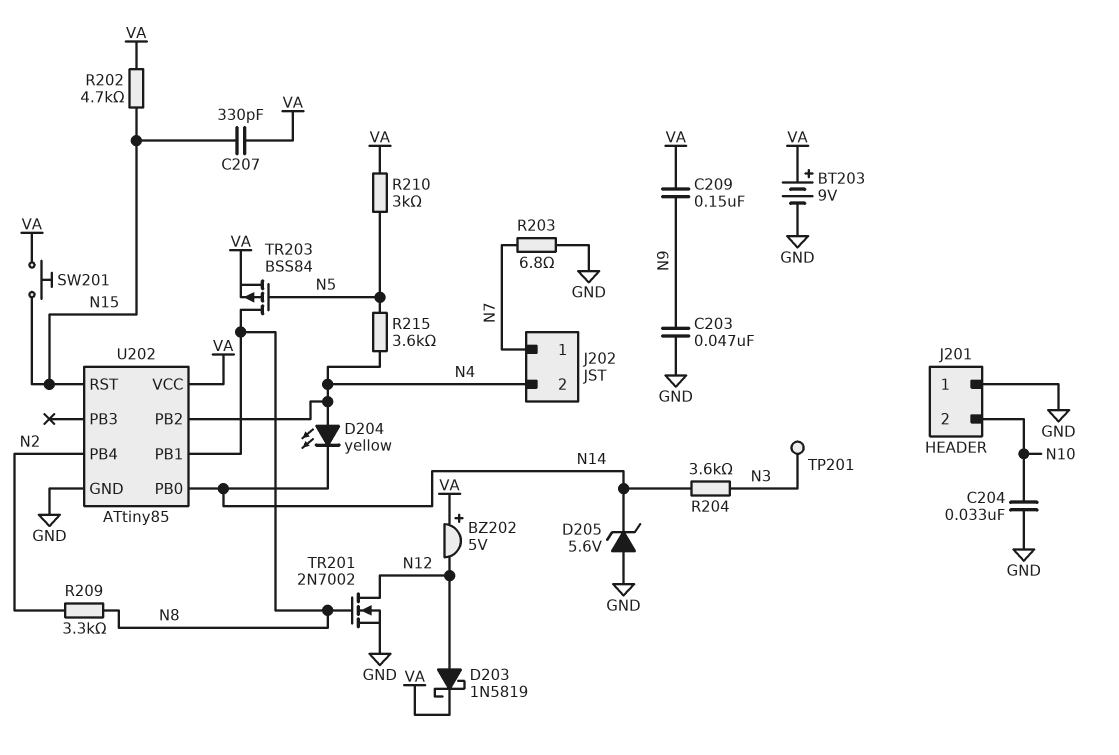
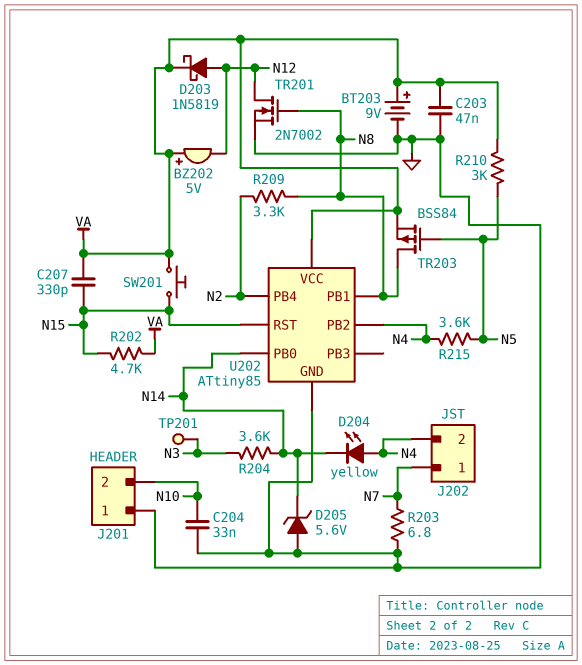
C203: 47nF (GND, N9) -> 47nF (GND, VA)
C209: 150nF (N9, VA) -> none

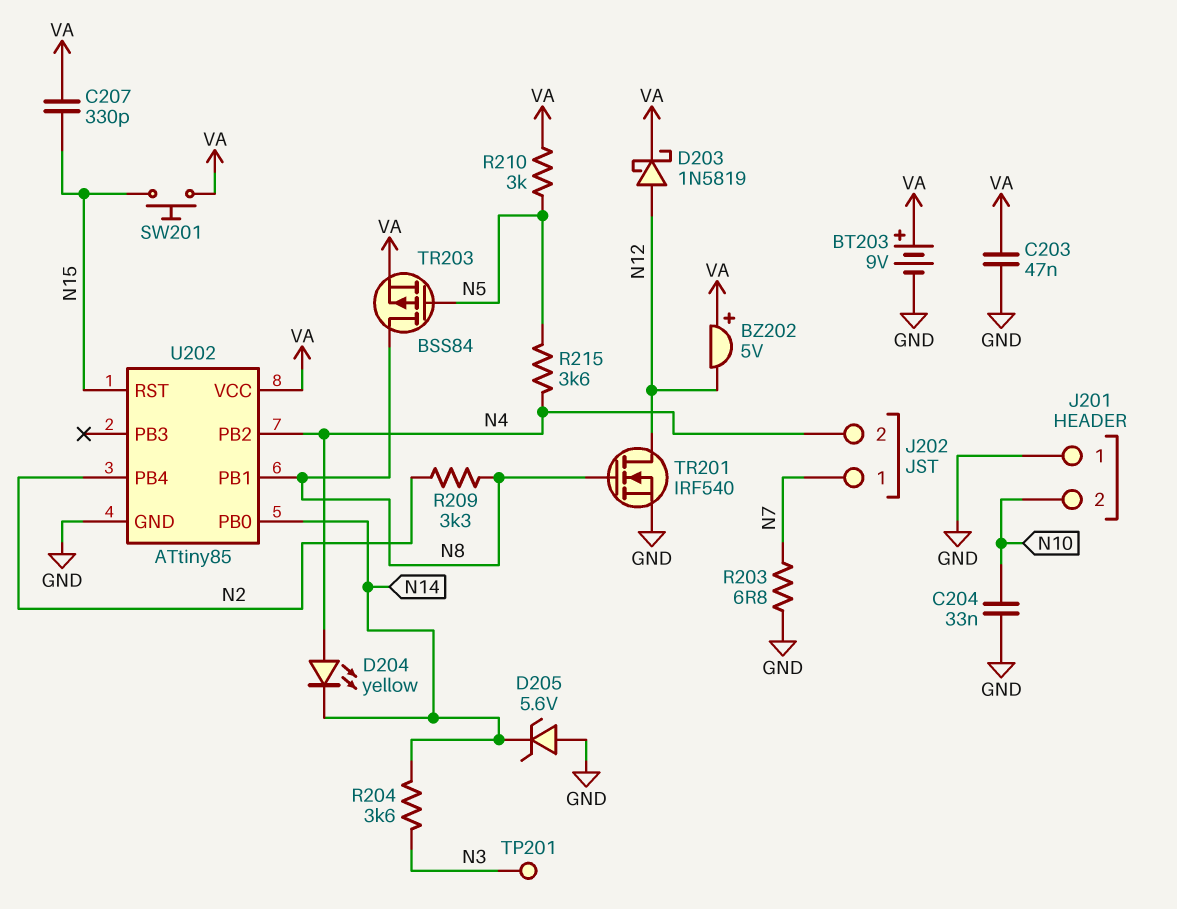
R202: 4.7k (N15, VA) -> none
TR201: NMOS 2N7002 (G N8, D N12, S GND) -> NMOS IRF540 (G N8, D N12, S GND)

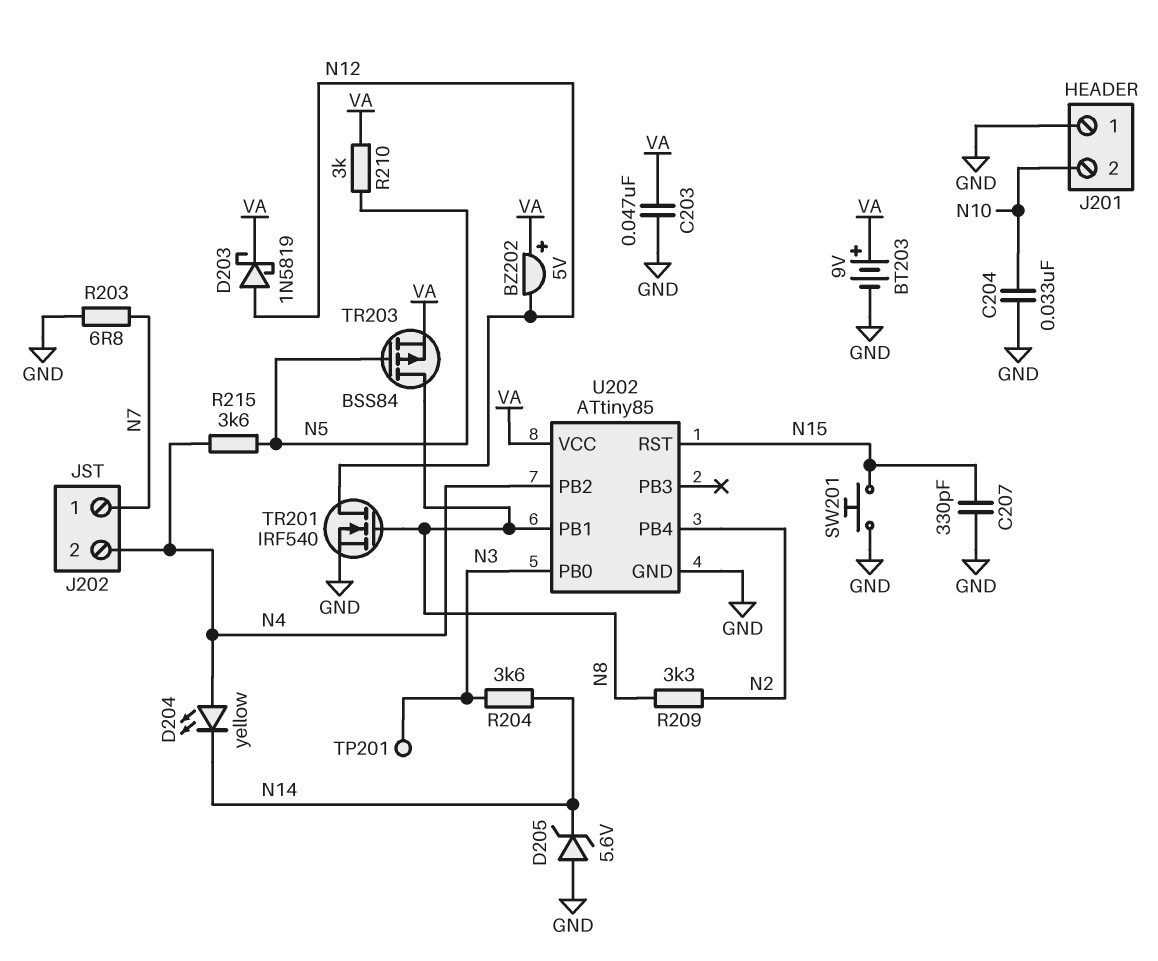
C207: 330pF (N15, VA) -> 330pF (GND, N15)
SW201: button (N15, VA) -> button (GND, N15)
U202 pin PB0: N14 -> N3

